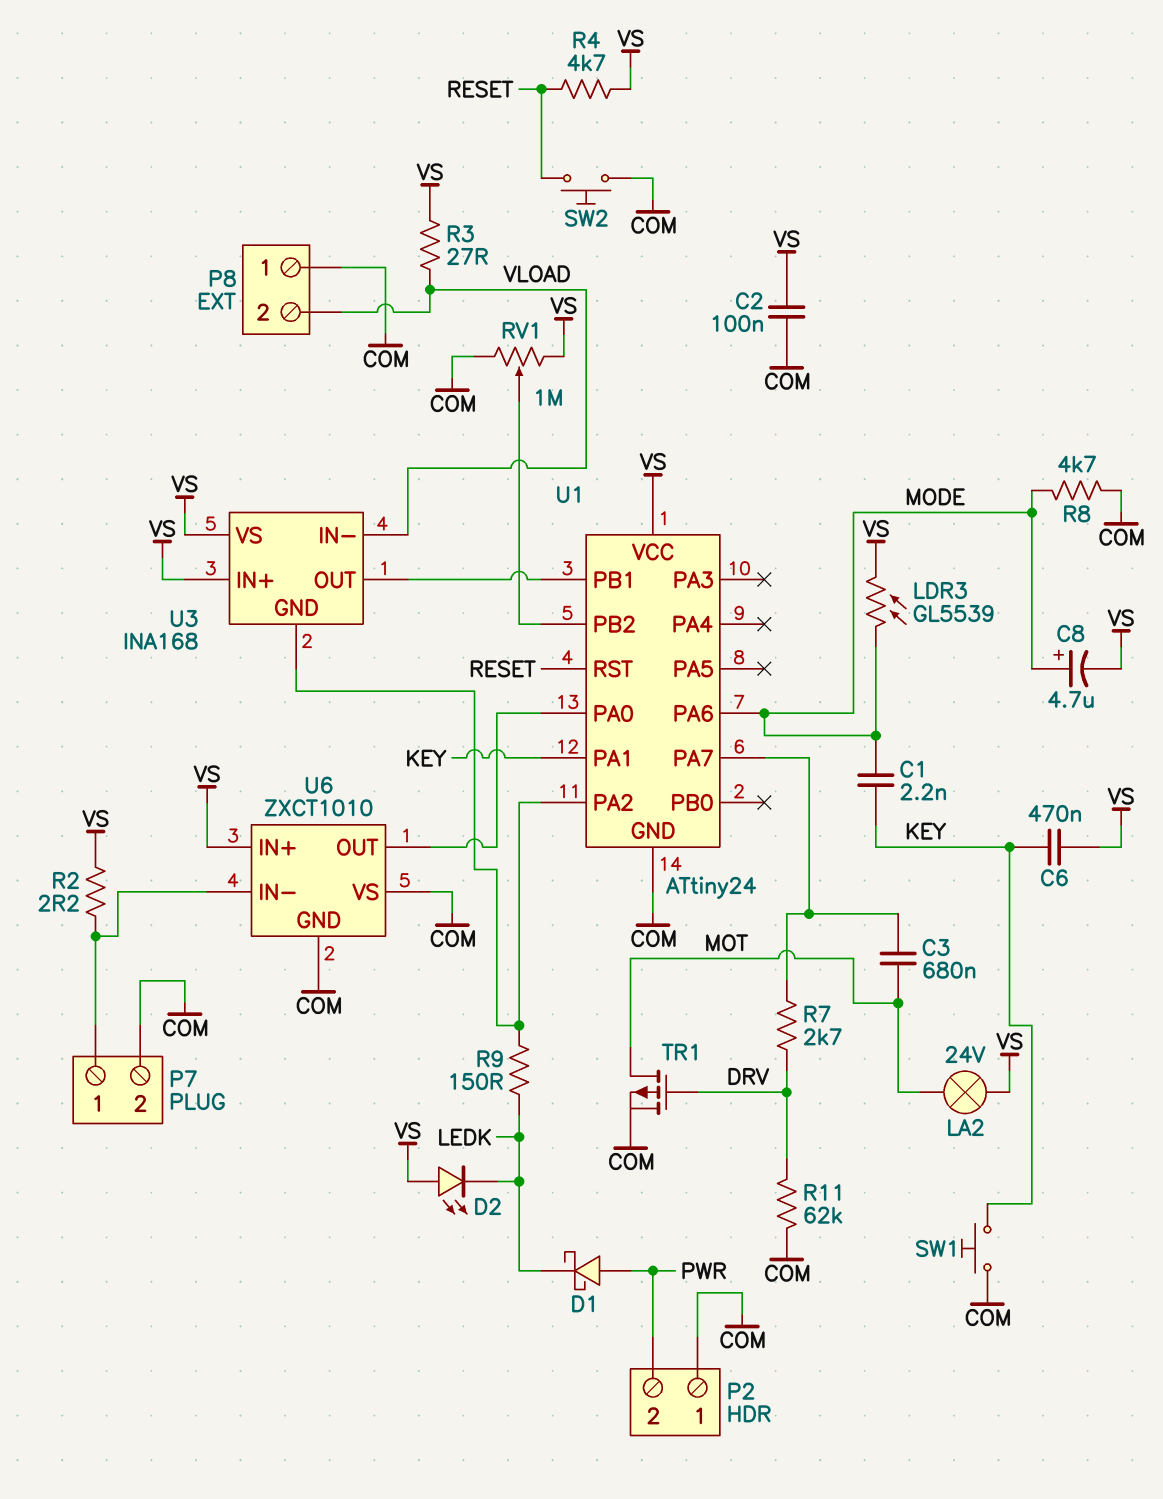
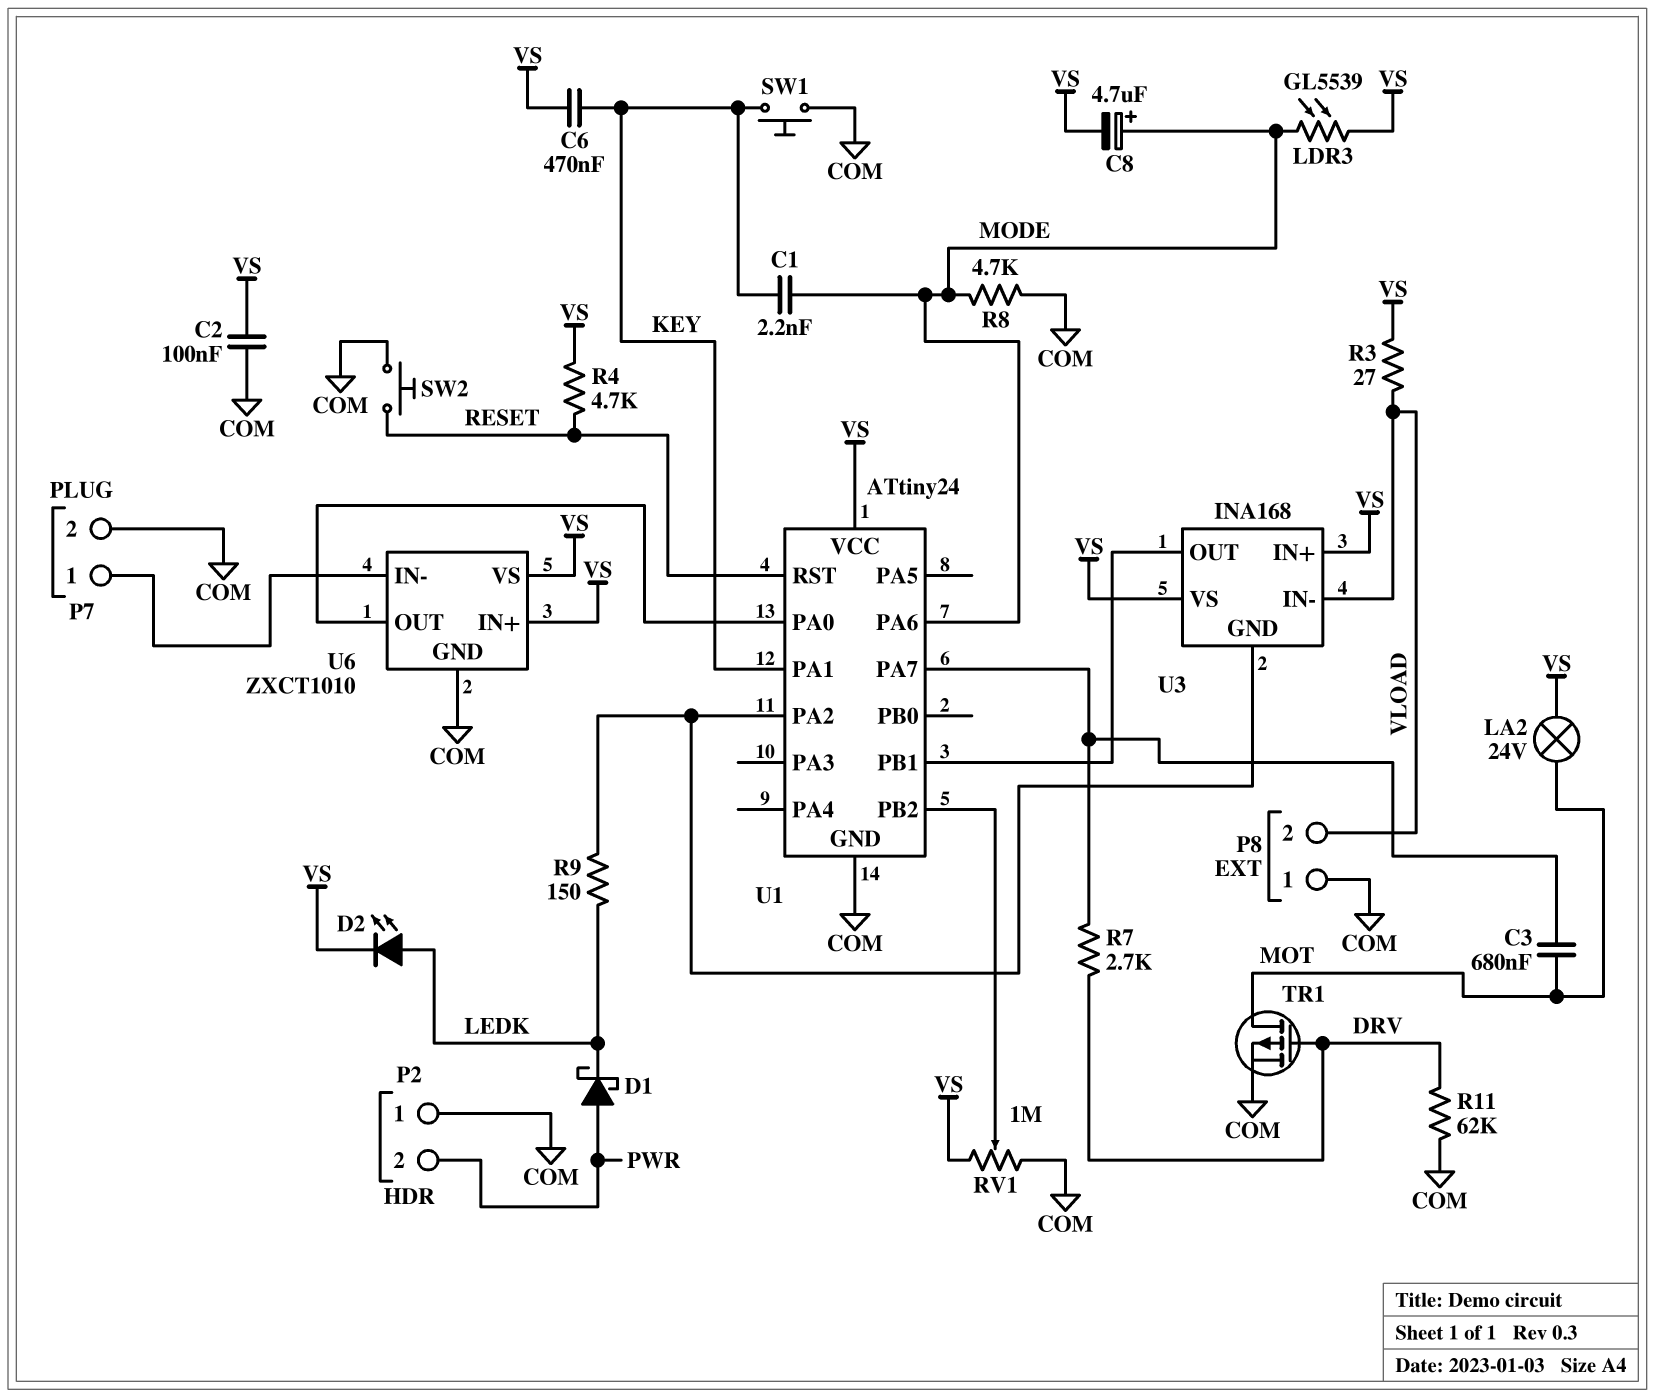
D2: LED (A VS, K LEDK) -> LED (A LEDK, K VS)
R2: 2.2 (P7/1, VS) -> none
U6 pin VS: COM -> VS

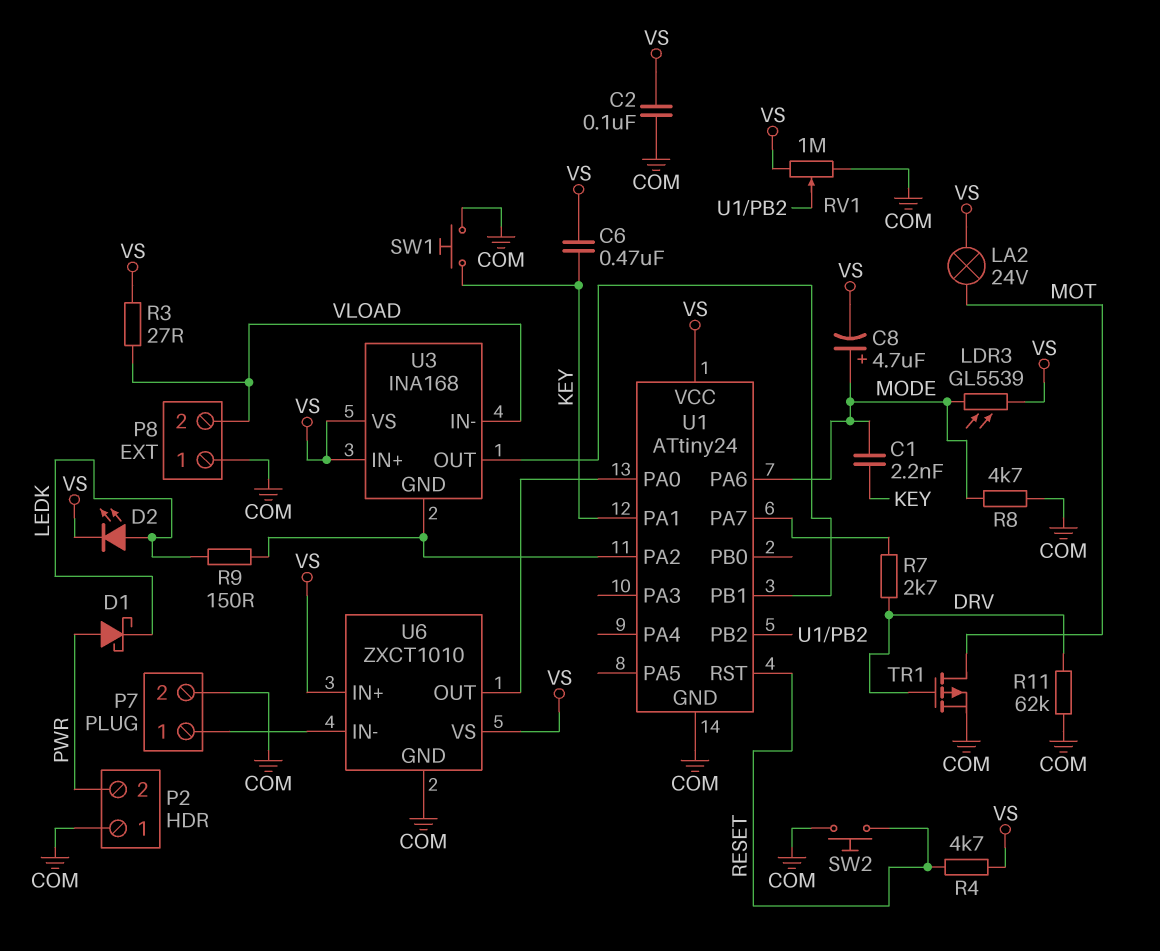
C3: 680nF (MOT, U1/PA7) -> none

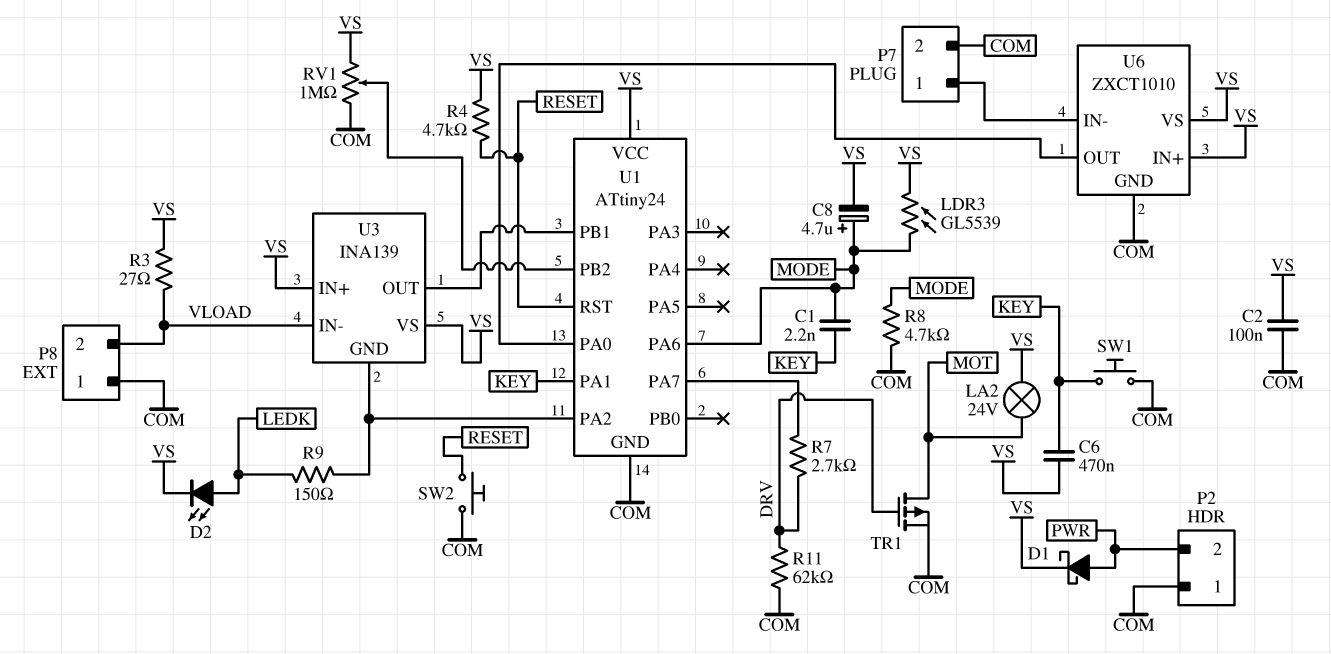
D1: schottky (A PWR, K LEDK) -> schottky (A PWR, K VS)
U3: INA168 -> INA139

